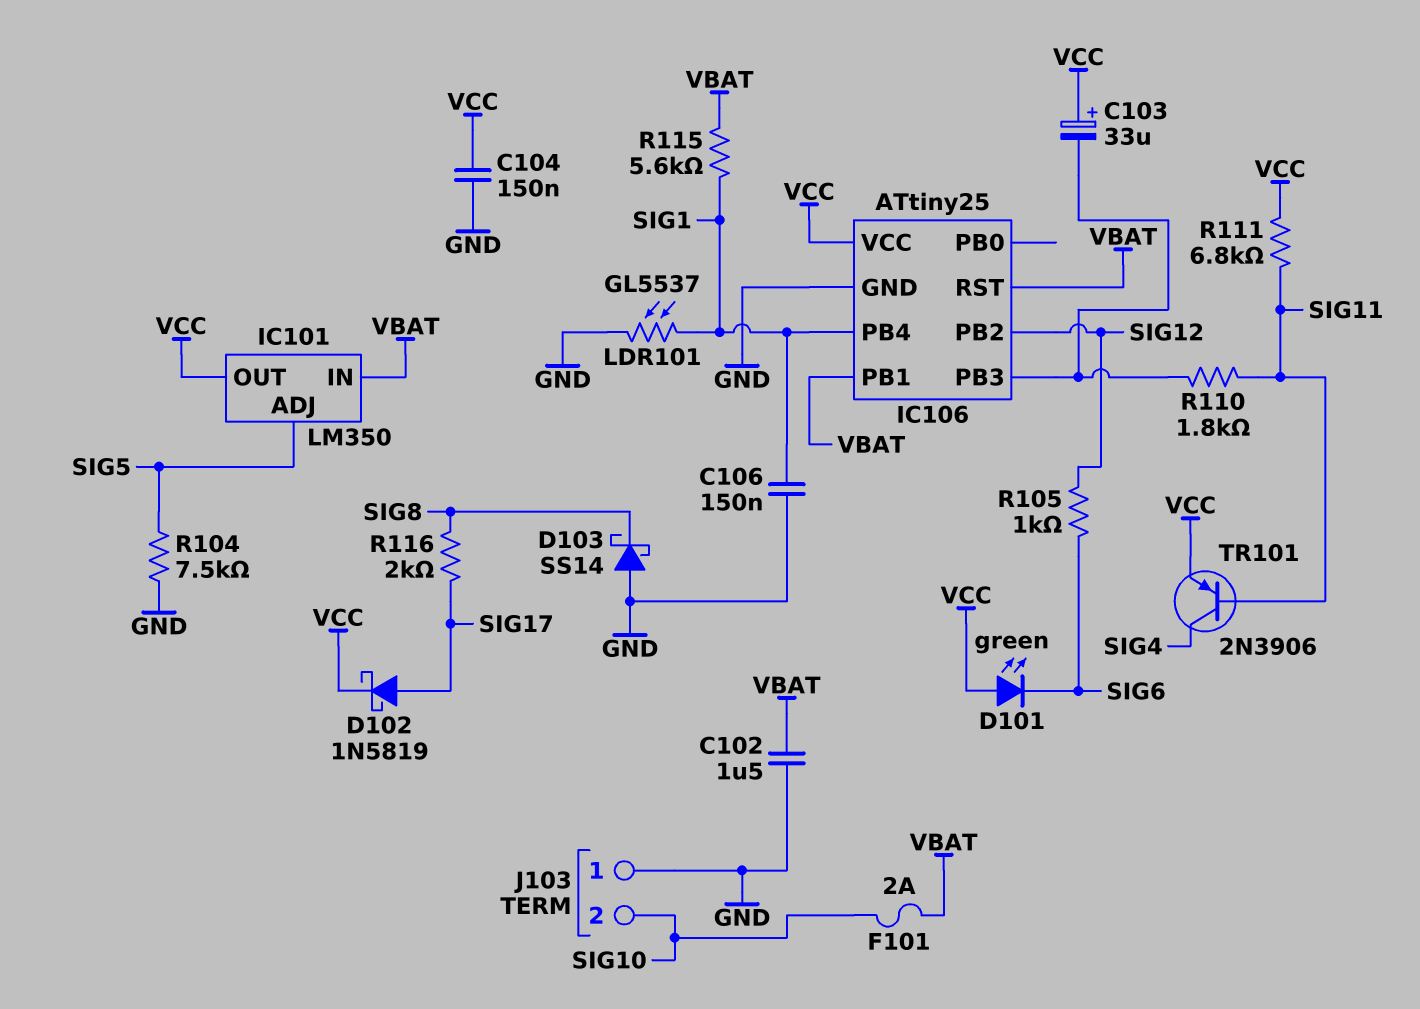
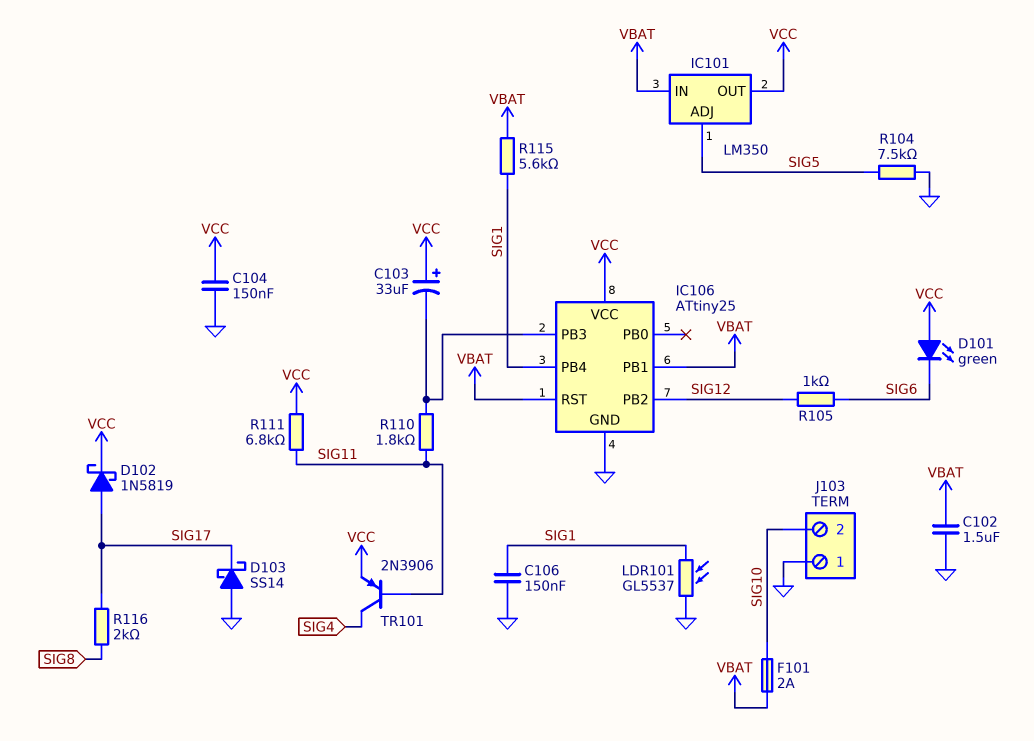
D103: schottky SS14 (A GND, K SIG8) -> schottky SS14 (A GND, K SIG17)

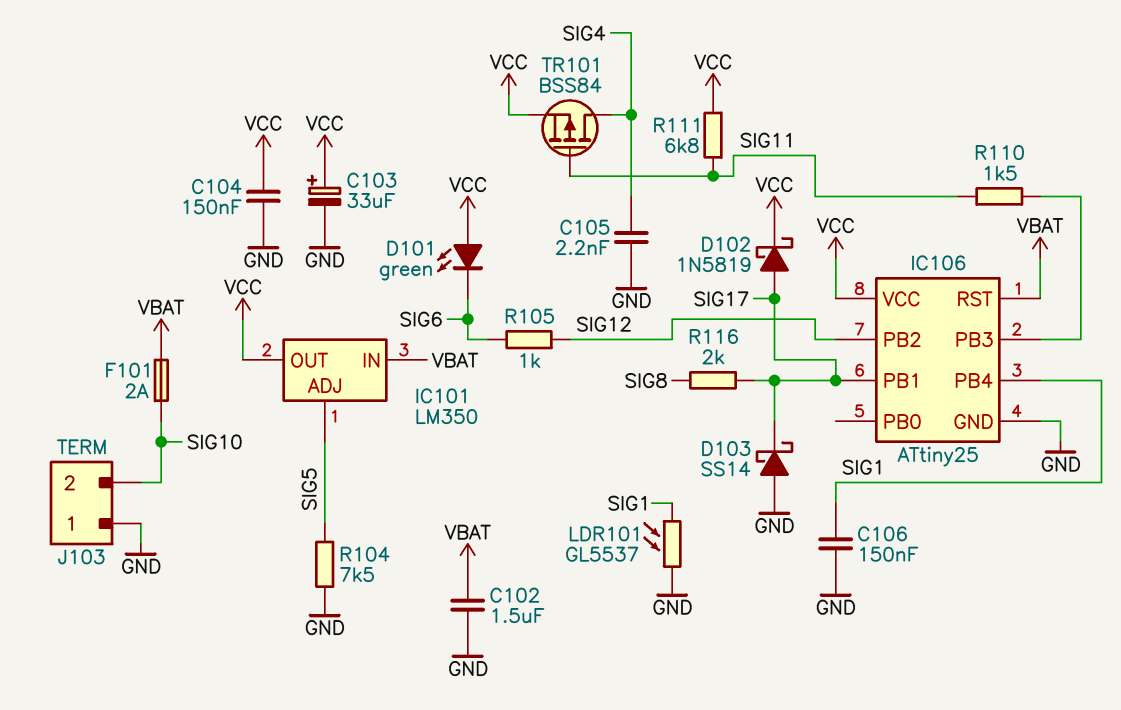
C103: 33uF (plus VCC, minus IC106/PB3) -> 33uF (plus VCC, minus GND)
C105: none -> 2.2nF (GND, SIG4)
IC106 pin PB1: VBAT -> SIG17
R110: 1.8k (IC106/PB3, SIG11) -> 1.5k (IC106/PB3, SIG11)
R115: 5.6k (SIG1, VBAT) -> none
TR101: PNP 2N3906 (B SIG11, C SIG4, E VCC) -> PMOS BSS84 (G SIG11, D SIG4, S VCC)

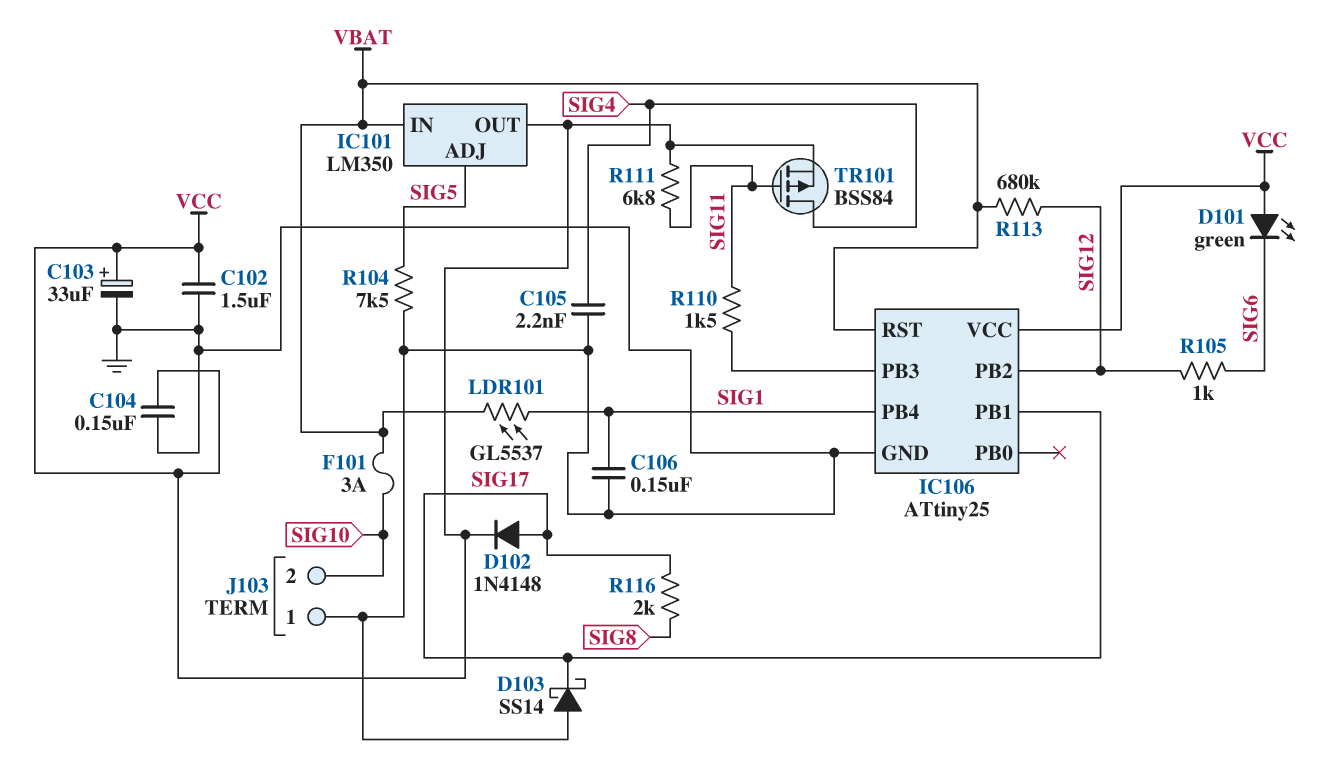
C102: 1.5uF (GND, VBAT) -> 1.5uF (GND, VCC)
D102: schottky 1N5819 (A SIG17, K VCC) -> diode 1N4148 (A SIG17, K VCC)
F101: 2A (SIG10, VBAT) -> 3A (SIG10, VBAT)
LDR101: GL5537 (GND, SIG1) -> GL5537 (SIG1, VBAT)
R113: none -> 680k (SIG12, VBAT)

